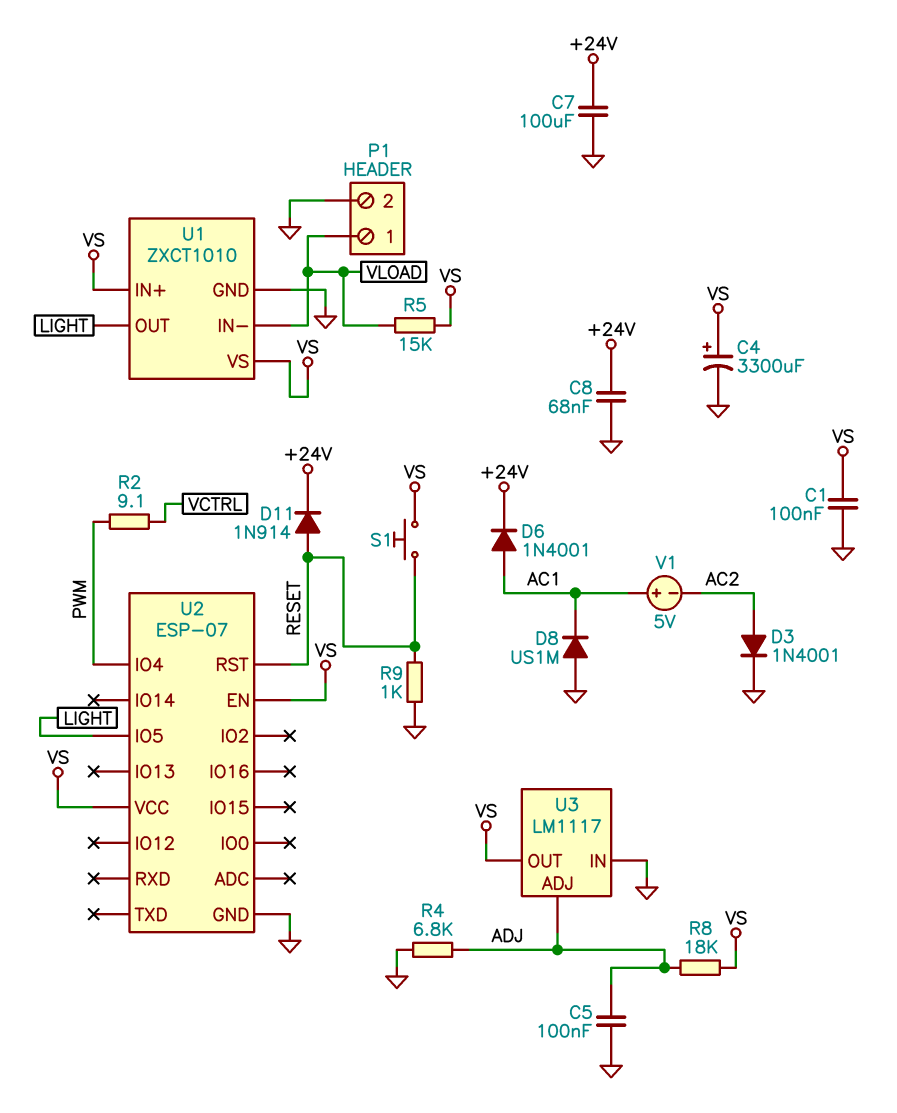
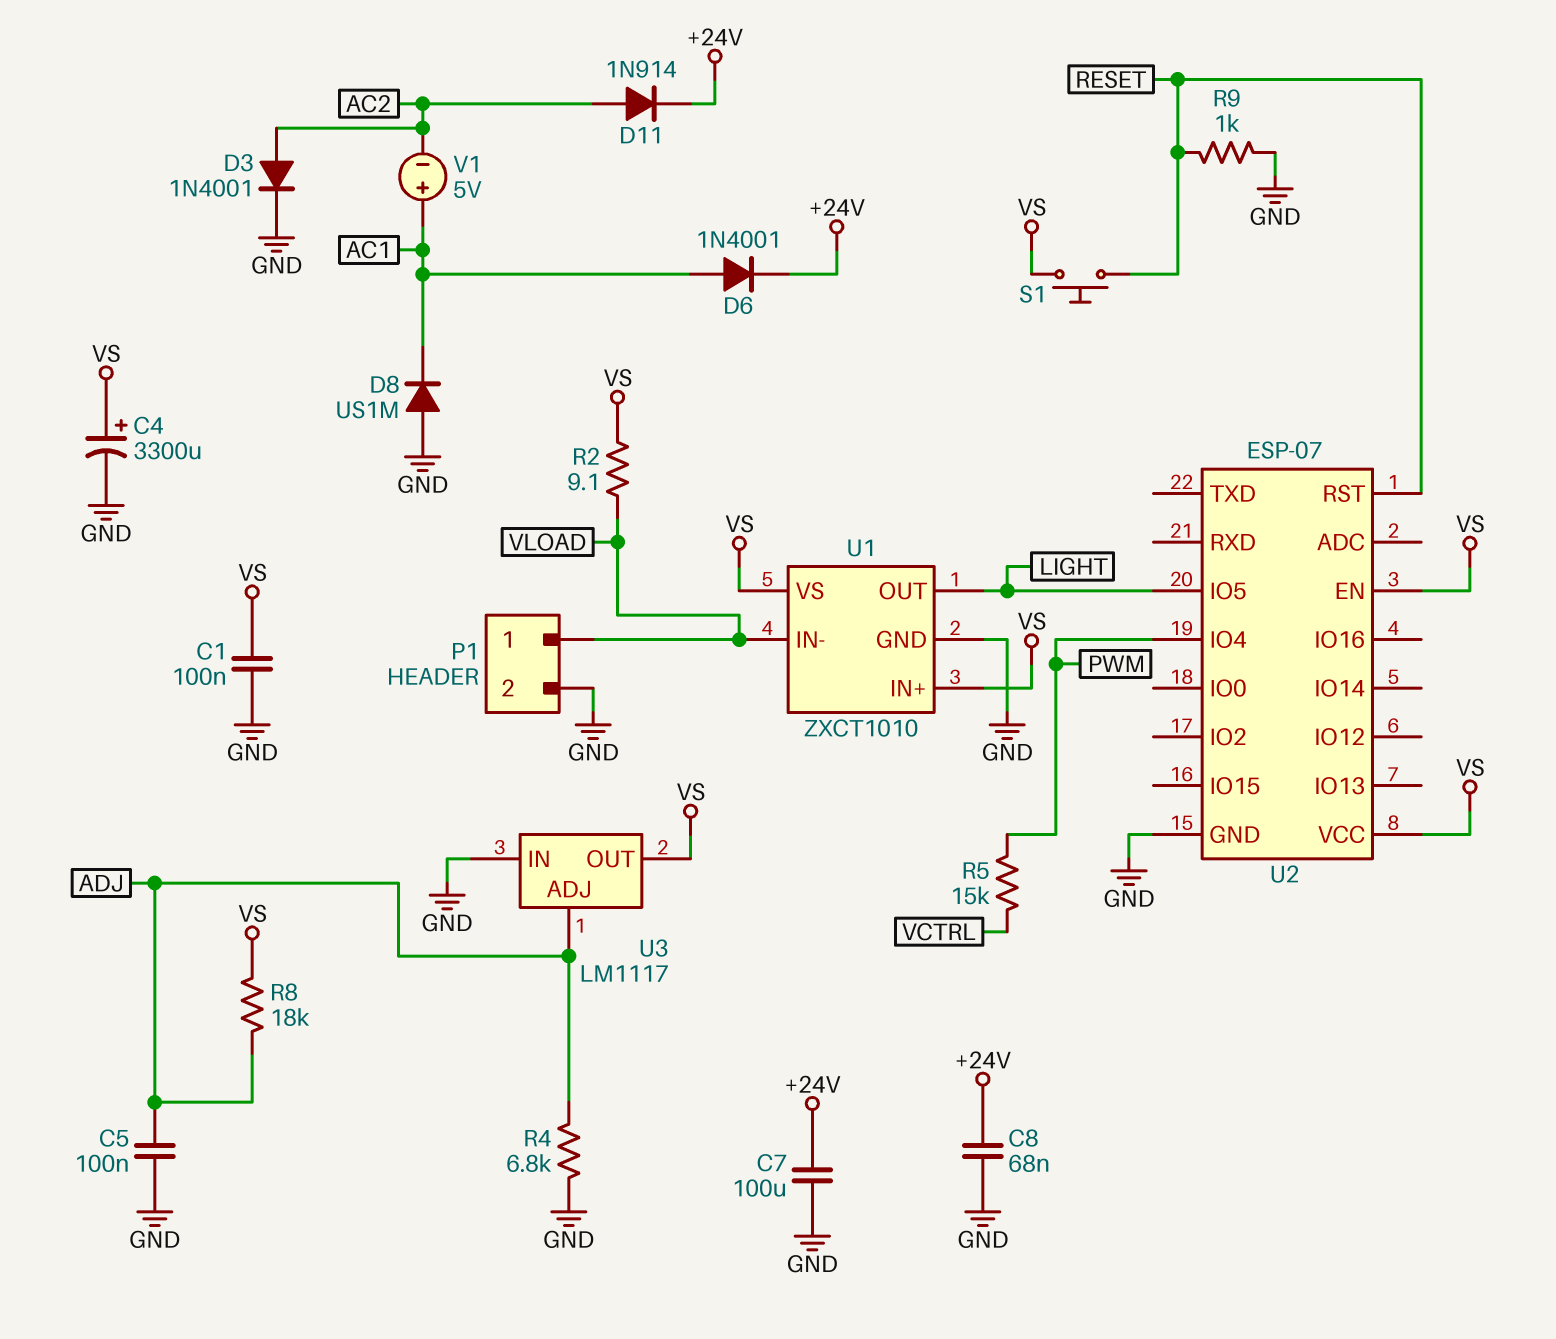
D11: diode 1N914 (A RESET, K +24V) -> diode 1N914 (A AC2, K +24V)
R2: 9.1 (PWM, VCTRL) -> 9.1 (VLOAD, VS)
R5: 15k (VLOAD, VS) -> 15k (PWM, VCTRL)

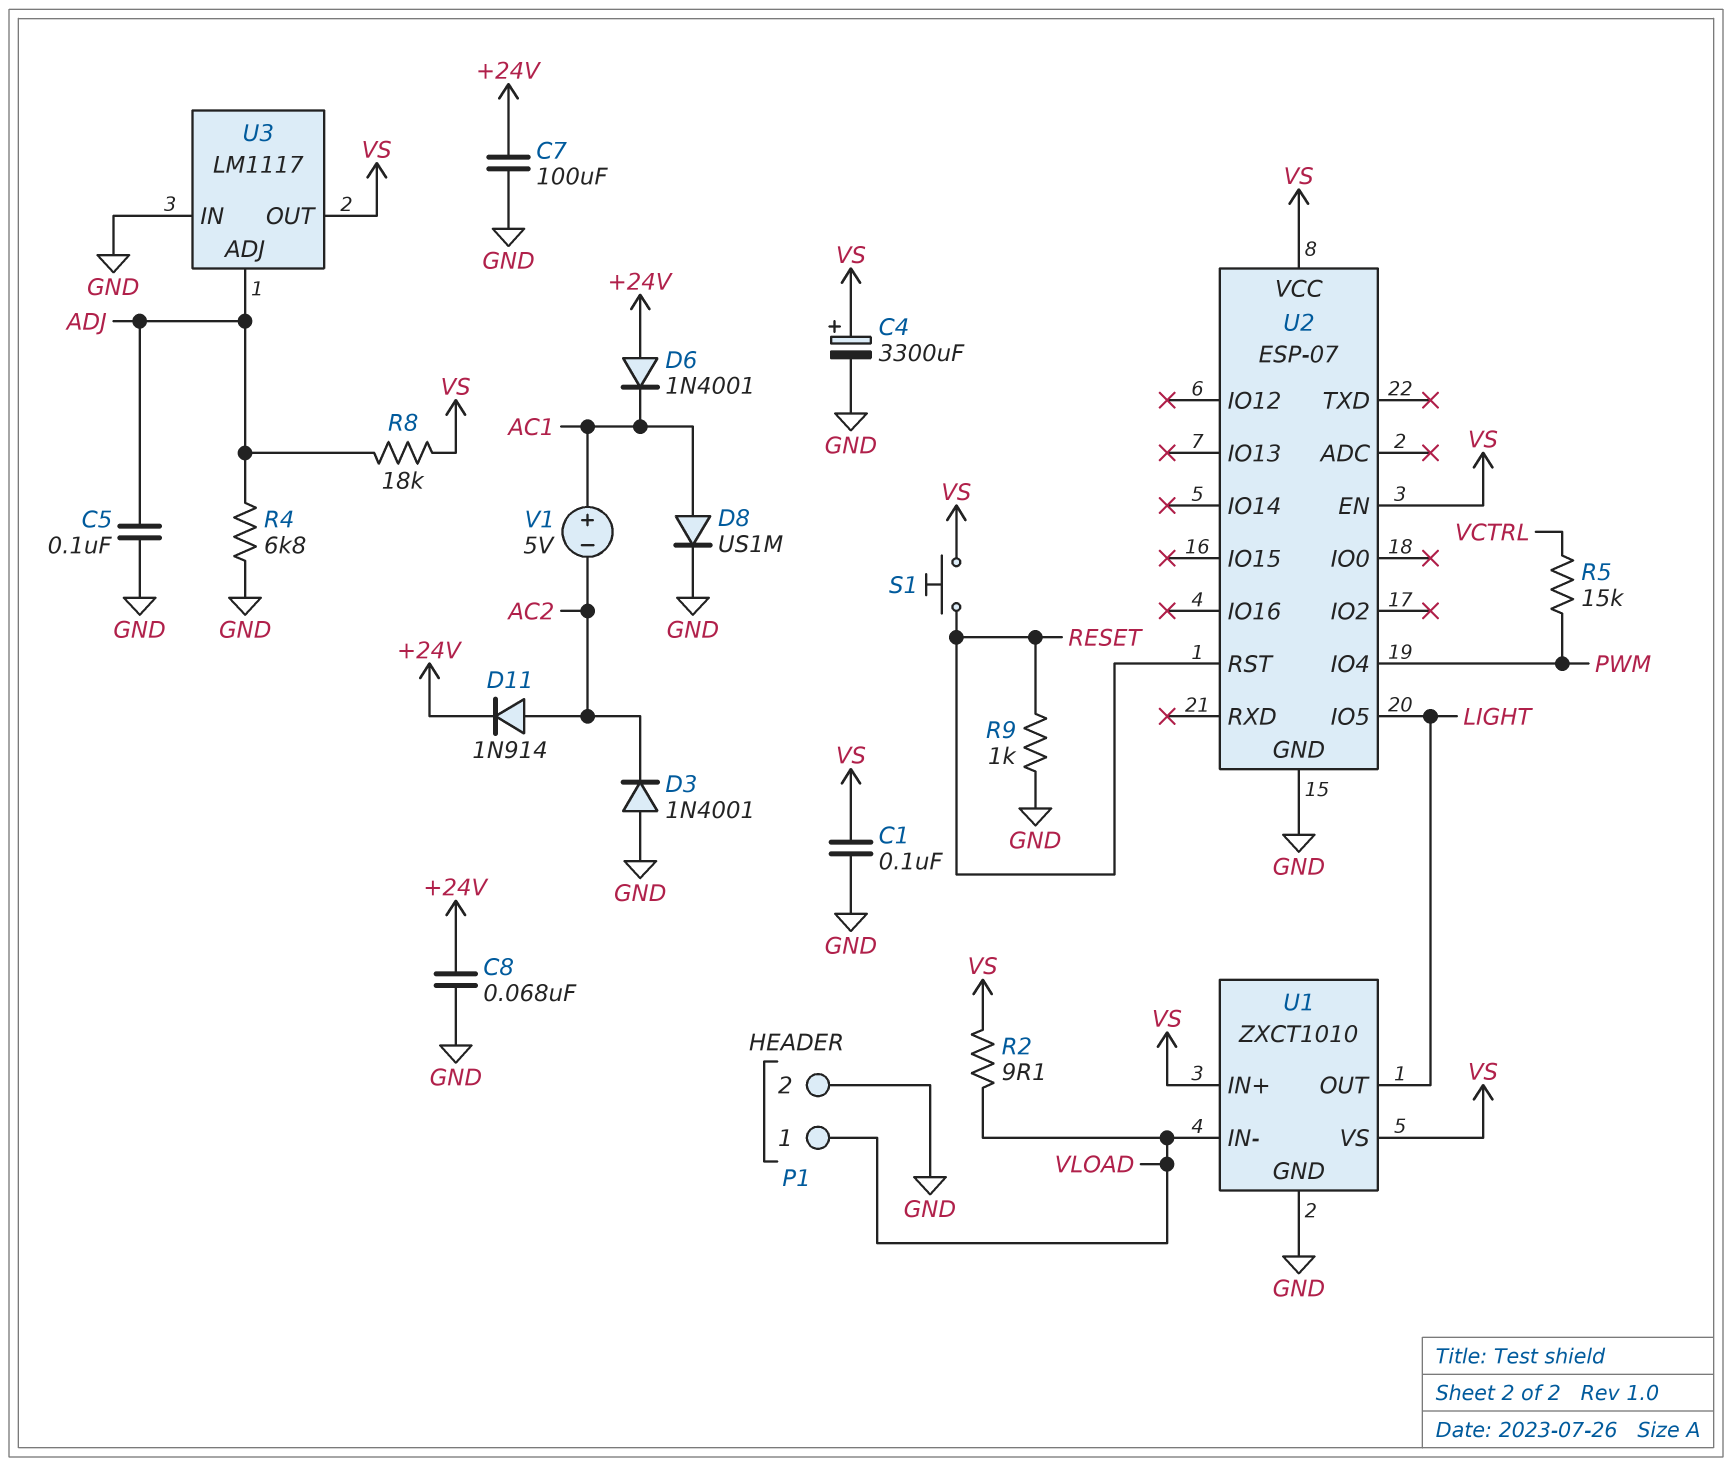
D3: diode 1N4001 (A AC2, K GND) -> diode 1N4001 (A GND, K AC2)
D6: diode 1N4001 (A AC1, K +24V) -> diode 1N4001 (A +24V, K AC1)
D8: diode US1M (A GND, K AC1) -> diode US1M (A AC1, K GND)

